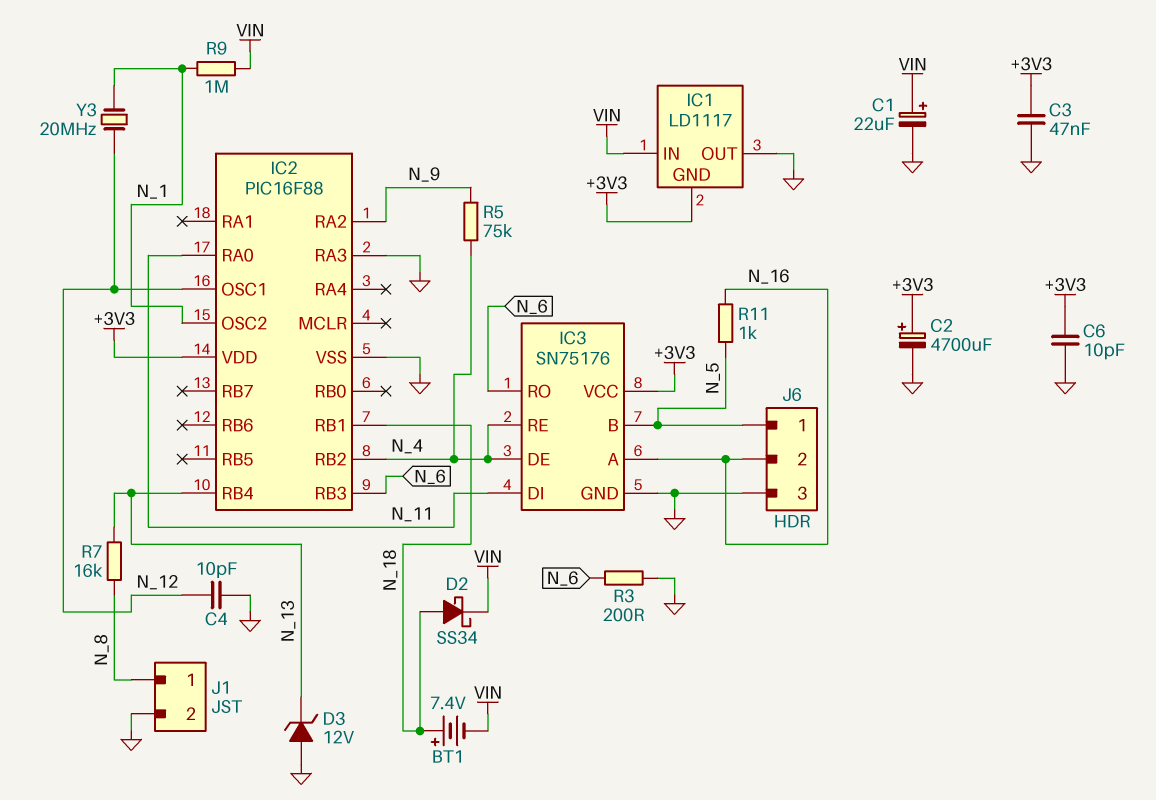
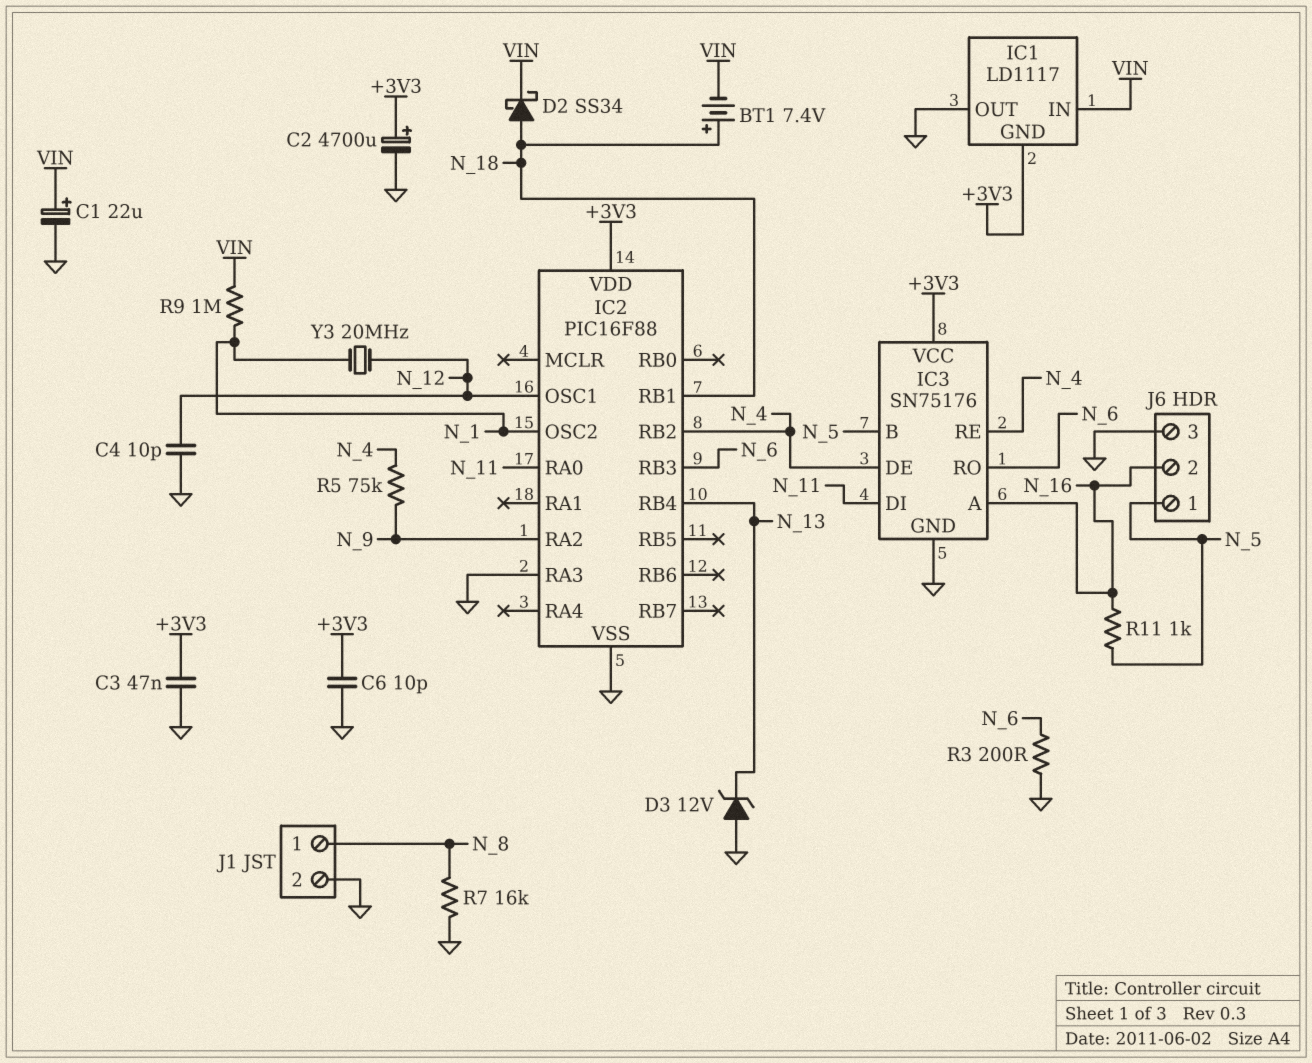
R7: 16k (N_8, N_13) -> 16k (GND, N_8)

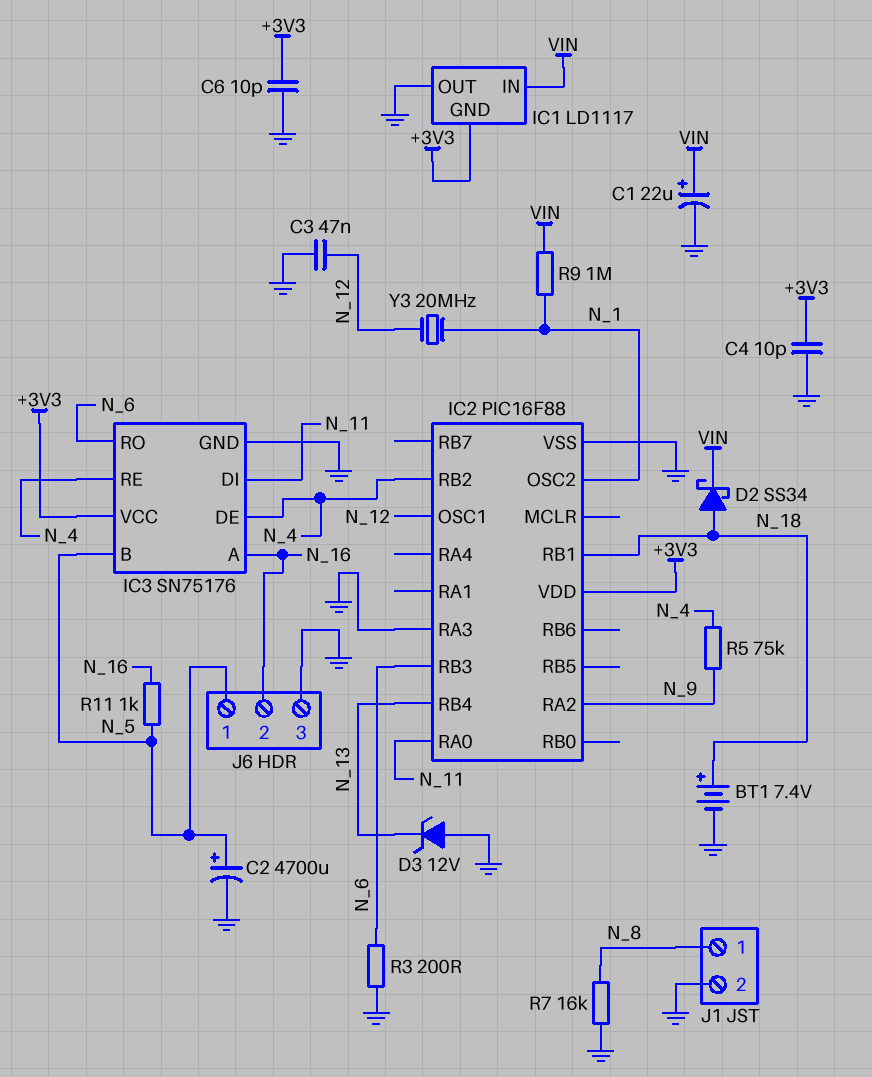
BT1: 7.4V (plus N_18, minus VIN) -> 7.4V (plus N_18, minus GND)
C2: 4700uF (plus +3V3, minus GND) -> 4700uF (plus N_5, minus GND)
C3: 47nF (+3V3, GND) -> 47nF (GND, N_12)
C4: 10pF (GND, N_12) -> 10pF (+3V3, GND)

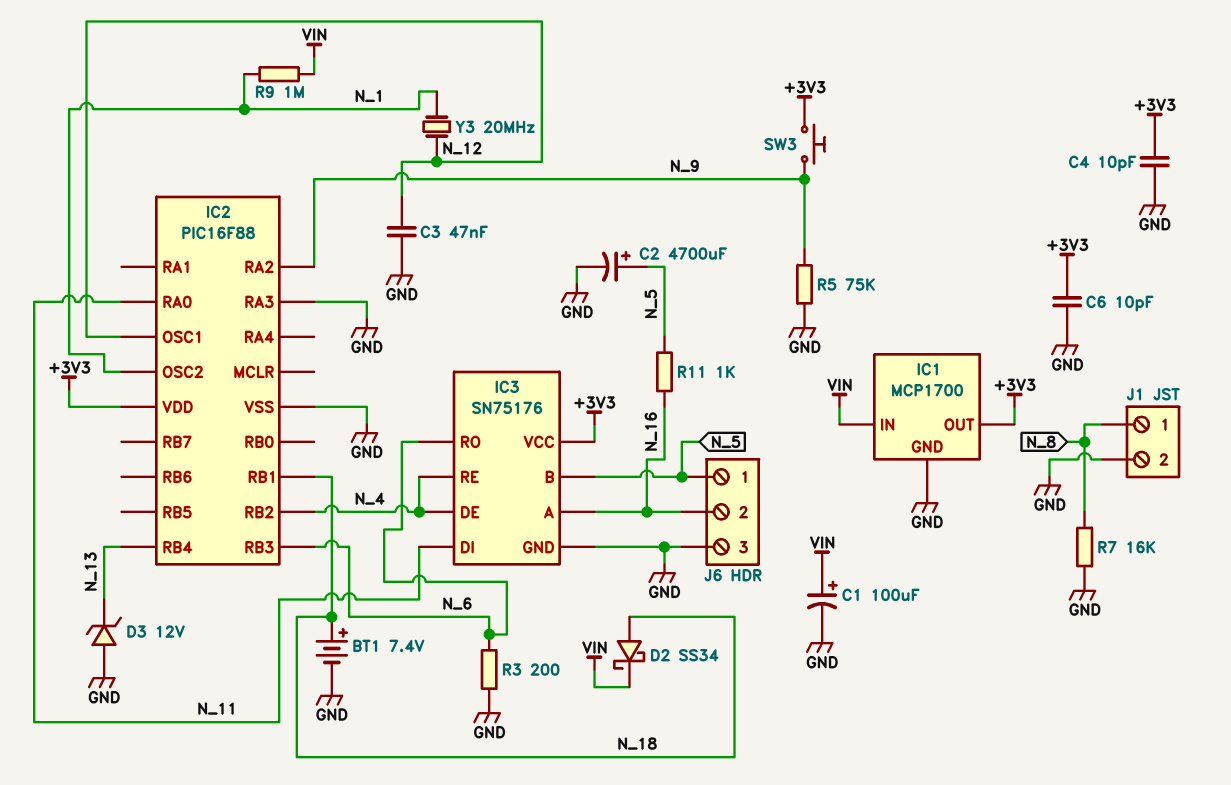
C1: 22uF (plus VIN, minus GND) -> 100uF (plus VIN, minus GND)
IC1: LD1117 -> MCP1700
IC1 pin GND: +3V3 -> GND
IC1 pin OUT: GND -> +3V3
R5: 75k (N_4, N_9) -> 75k (GND, N_9)
SW3: none -> button (+3V3, N_9)

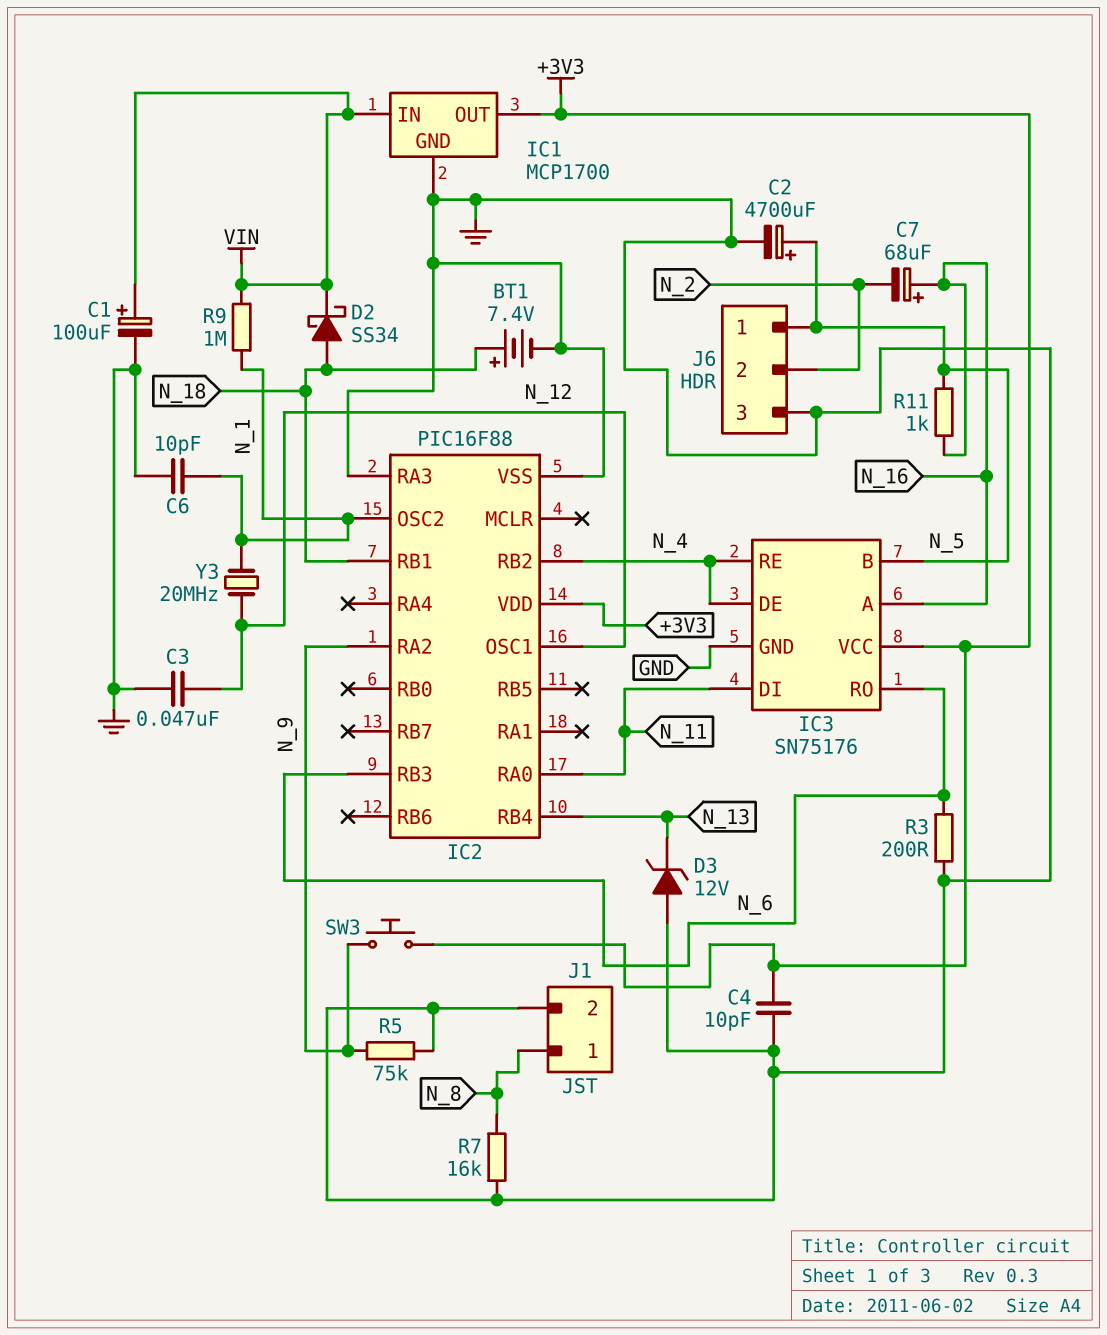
C6: 10pF (+3V3, GND) -> 10pF (GND, N_1)
C7: none -> 68uF (plus N_16, minus N_2)
J6 pin 2: N_16 -> N_2

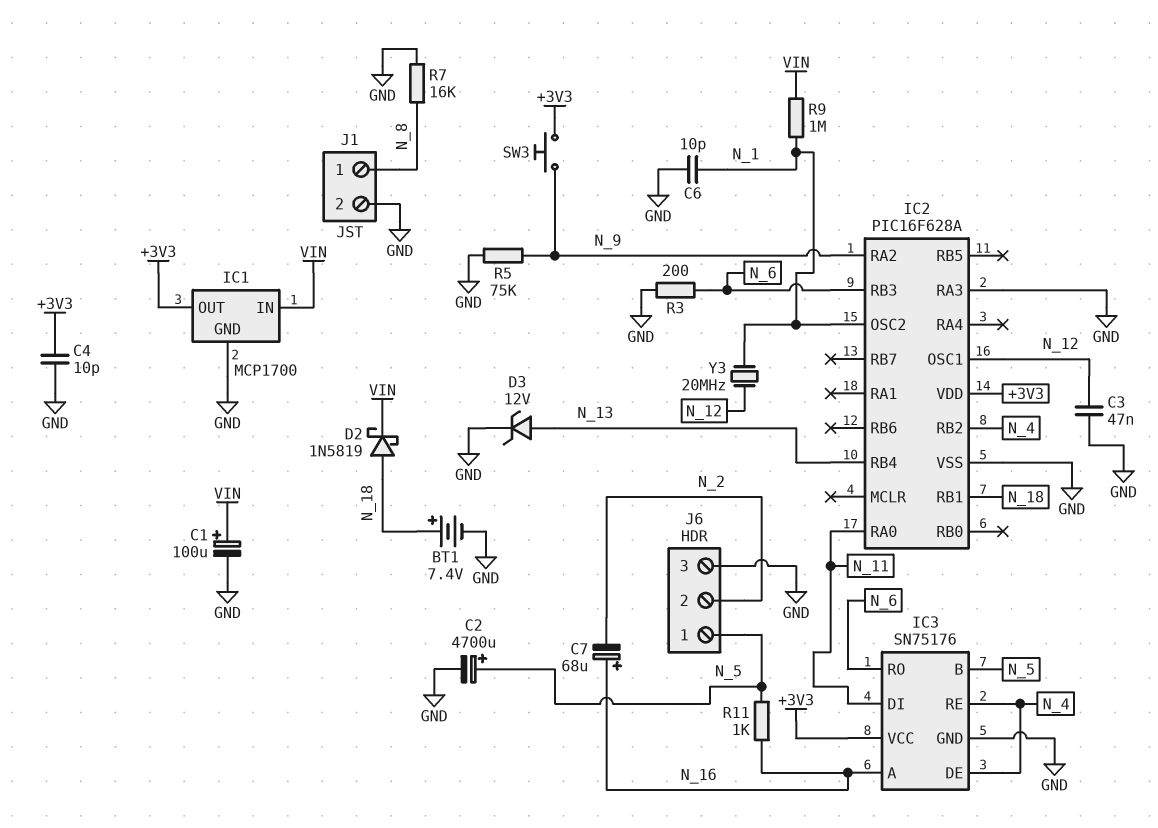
D2: schottky SS34 (A N_18, K VIN) -> schottky 1N5819 (A N_18, K VIN)
D3: zener 12V (A GND, K N_13) -> zener 12V (A N_13, K GND)
IC2: PIC16F88 -> PIC16F628A

